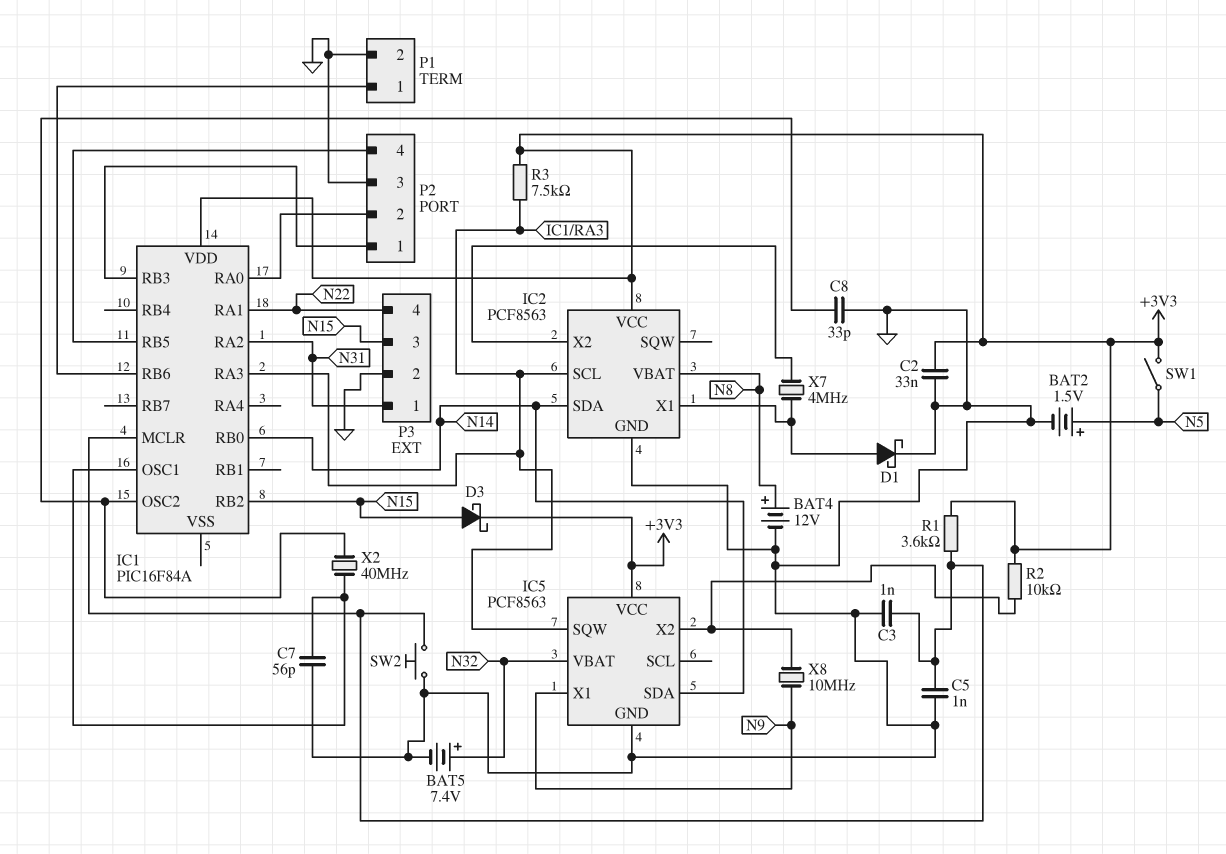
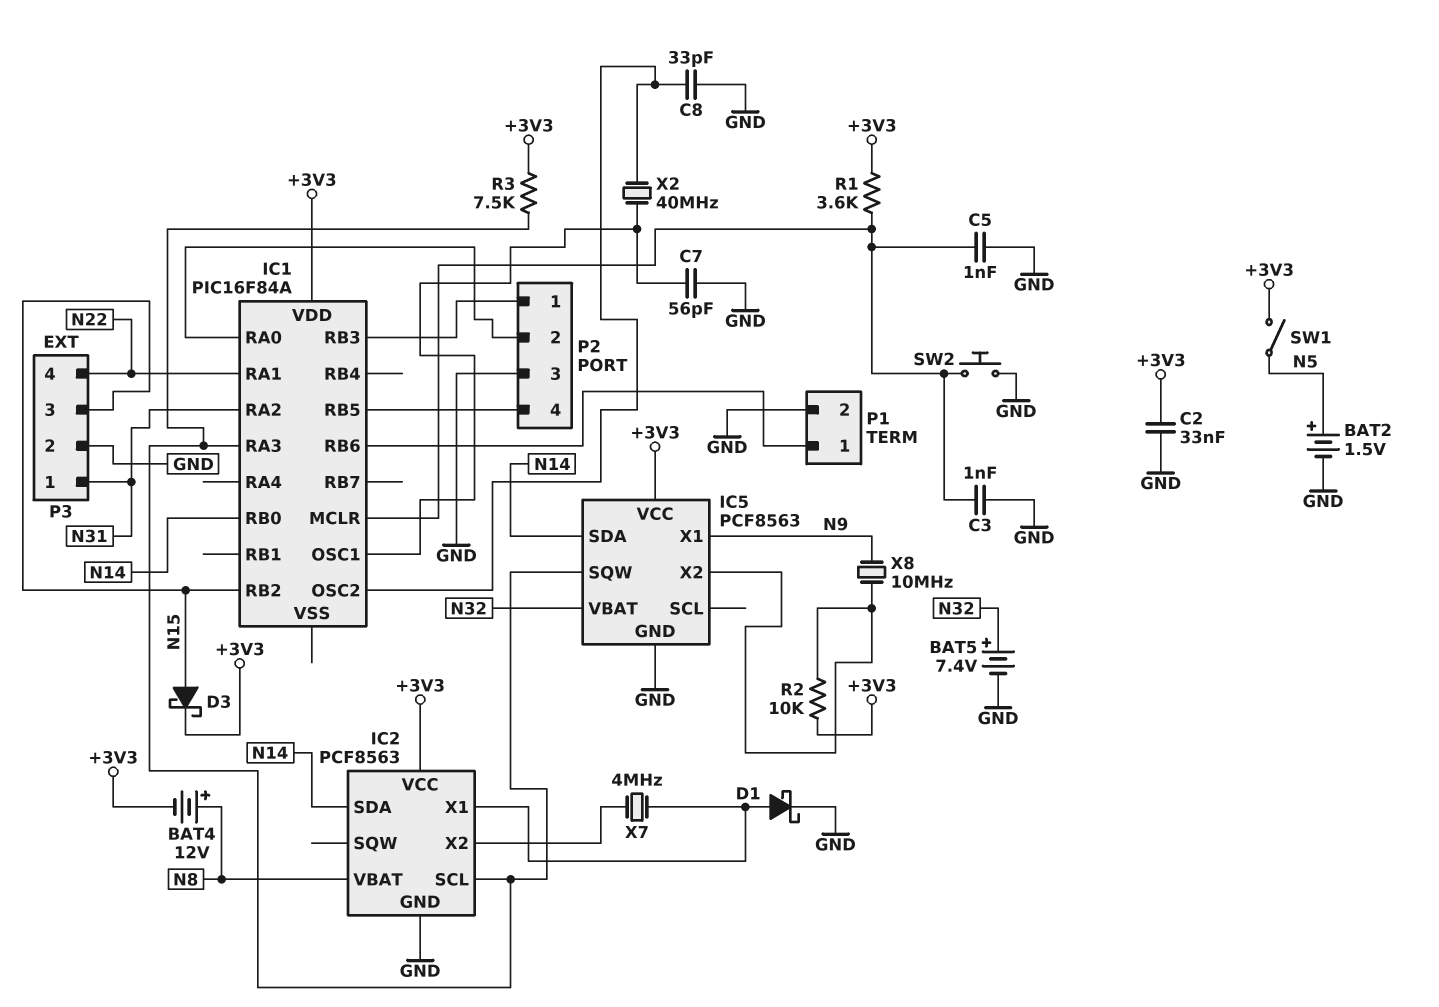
BAT4: 12V (plus N8, minus GND) -> 12V (plus N8, minus +3V3)

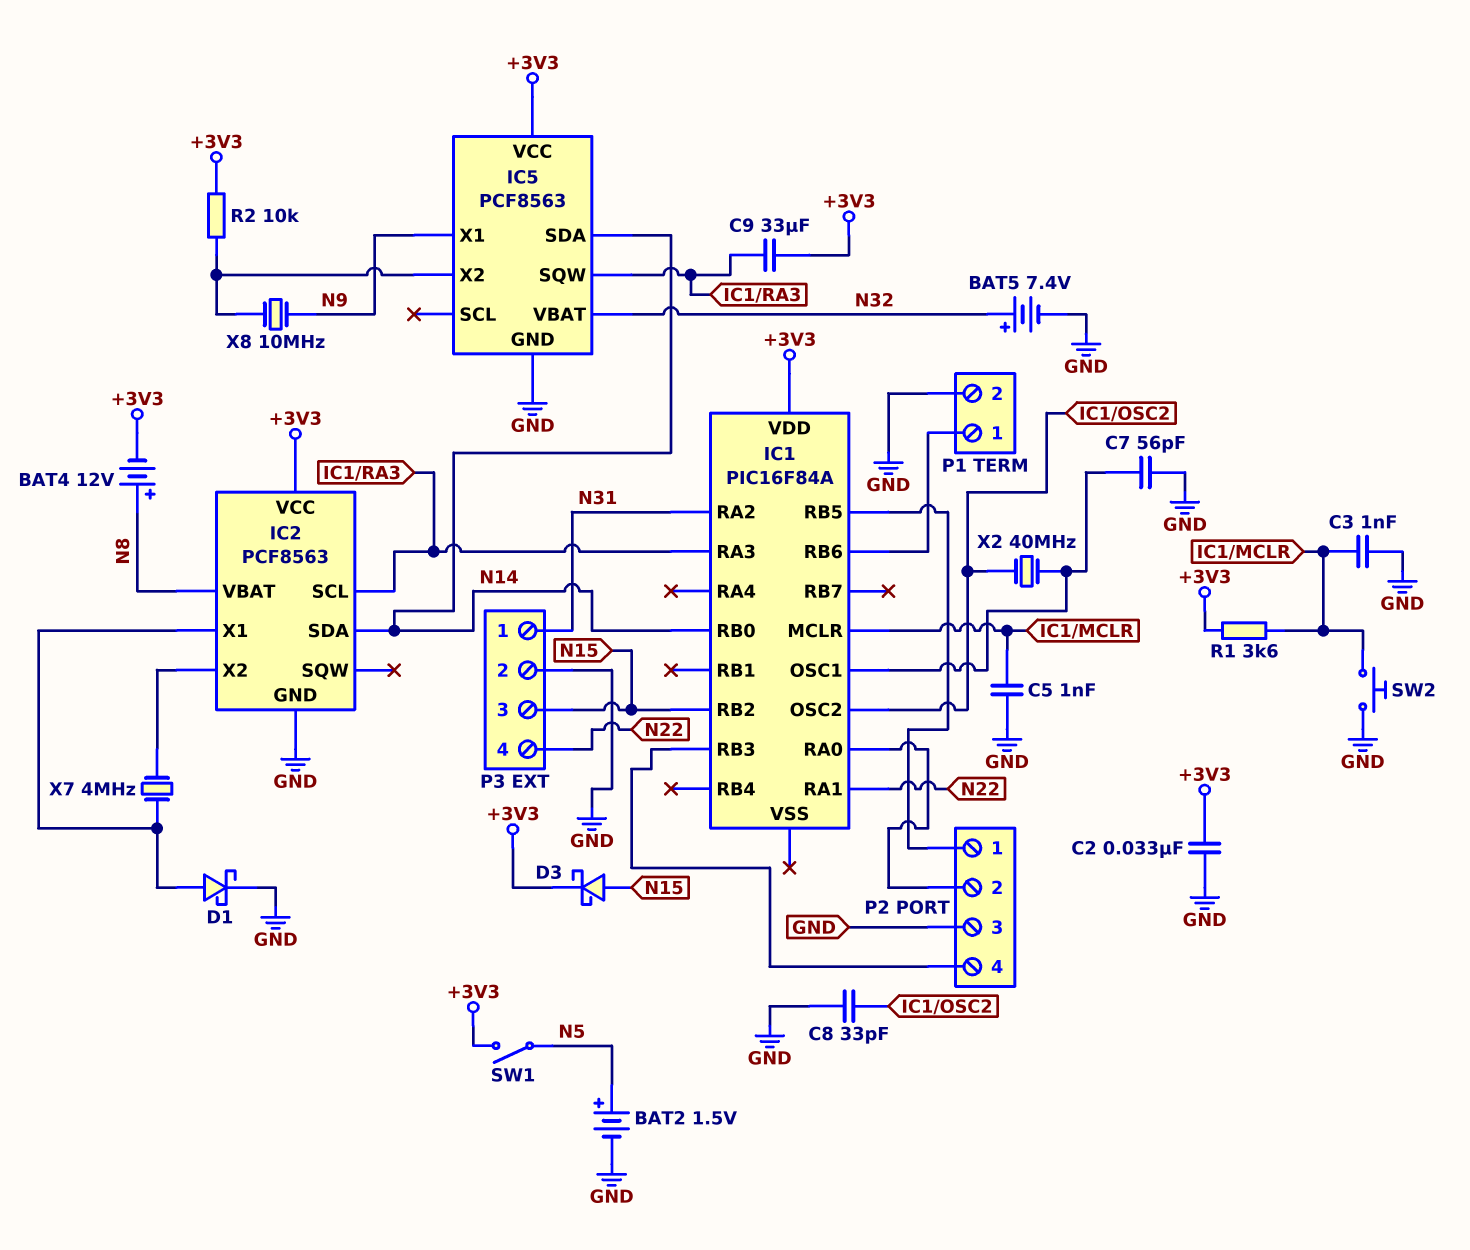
C9: none -> 33uF (+3V3, IC1/RA3)
P2 pin 1: IC1/RB3 -> IC1/RB5
P2 pin 4: IC1/RB5 -> IC1/RB3
R3: 7.5k (+3V3, IC1/RA3) -> none

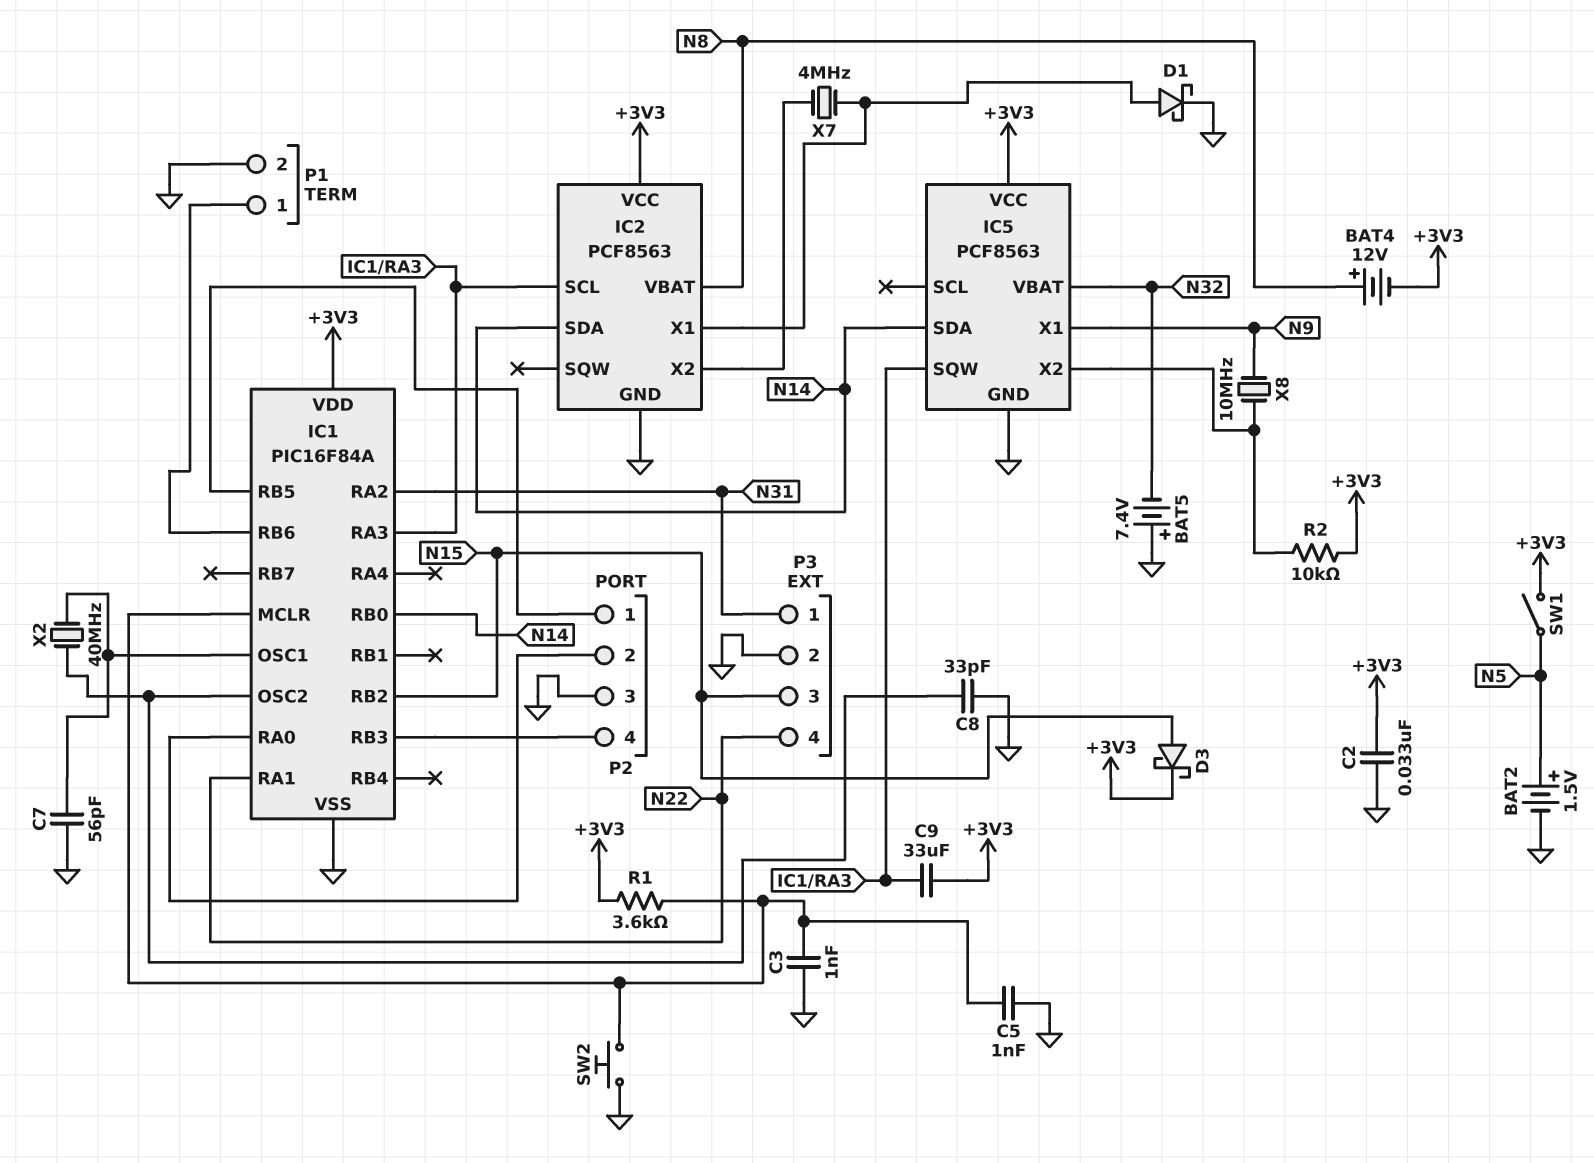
BAT5: 7.4V (plus N32, minus GND) -> 7.4V (plus GND, minus N32)
IC1 pin VSS: none -> GND

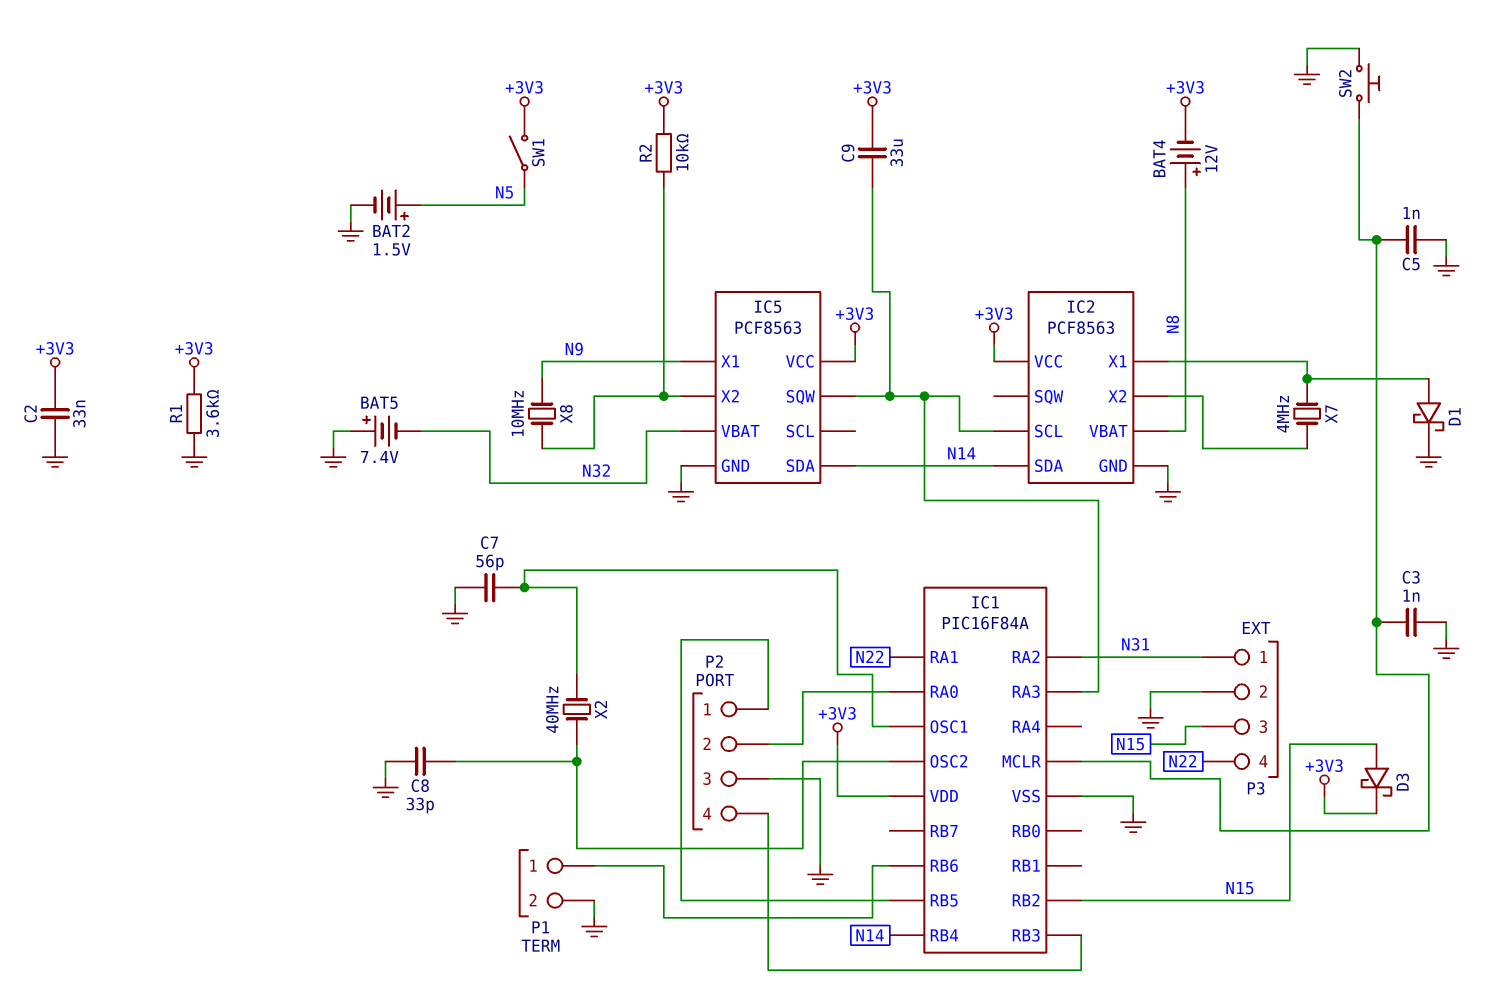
IC1 pin RB0: N14 -> none
IC1 pin RB4: none -> N14
R1: 3.6k (+3V3, IC1/MCLR) -> 3.6k (+3V3, GND)

